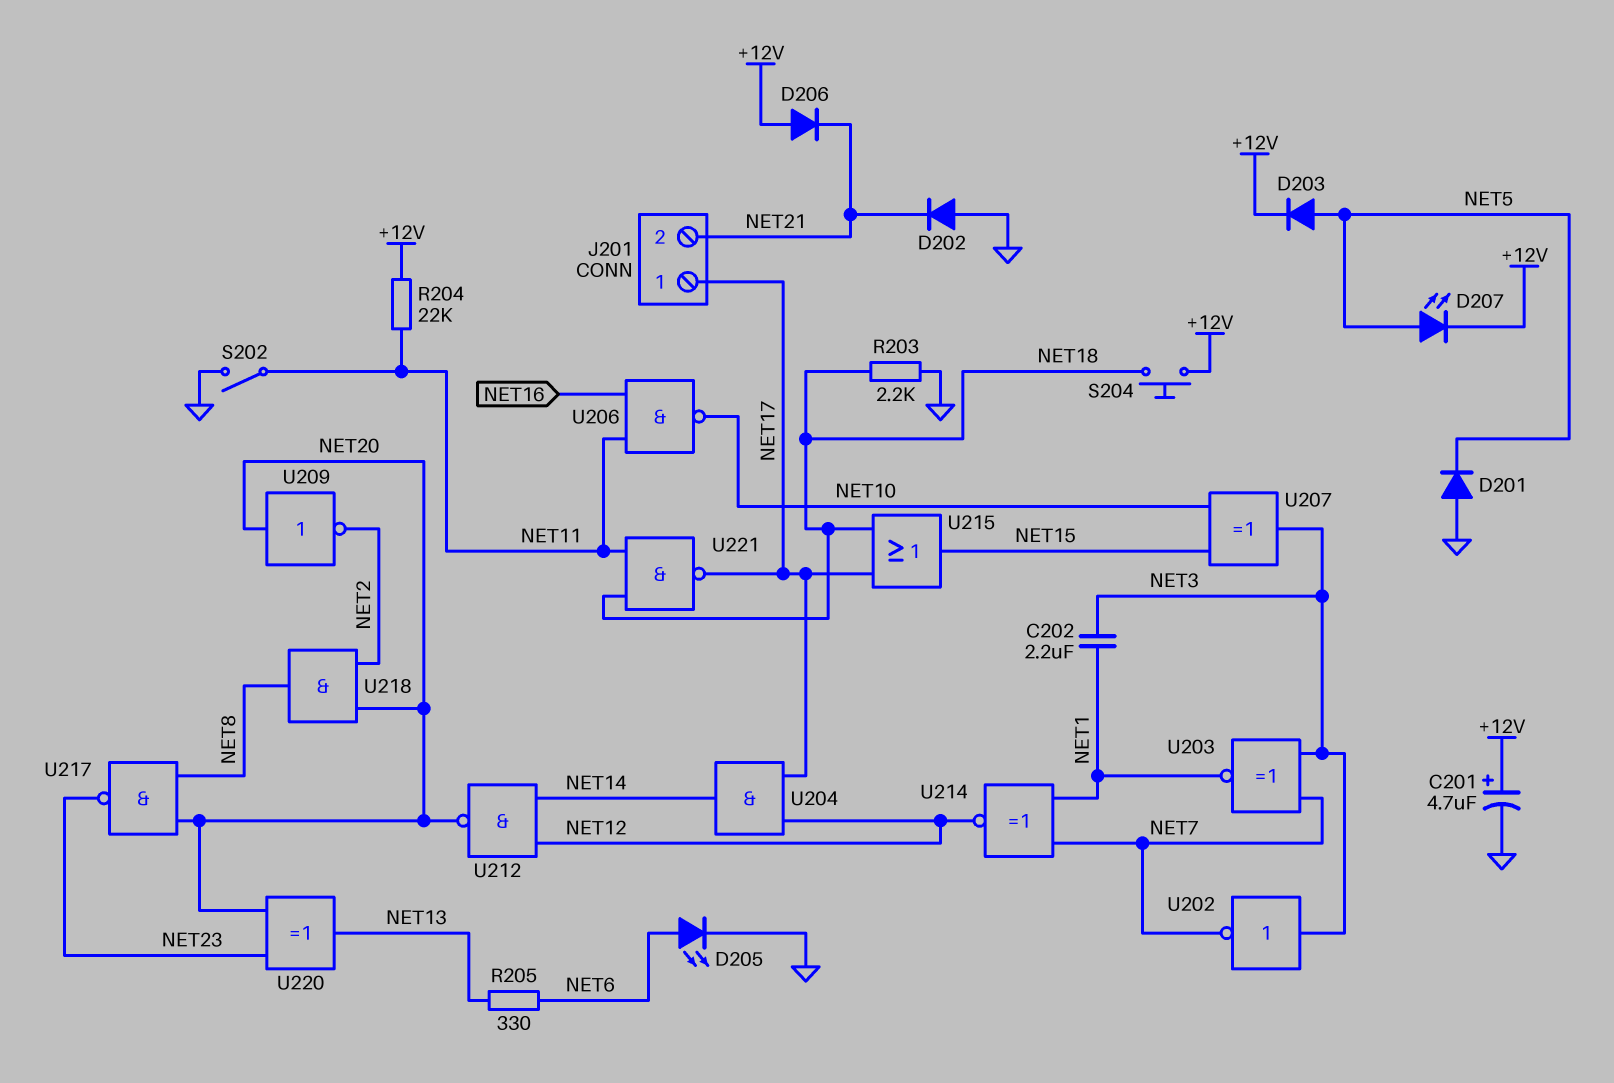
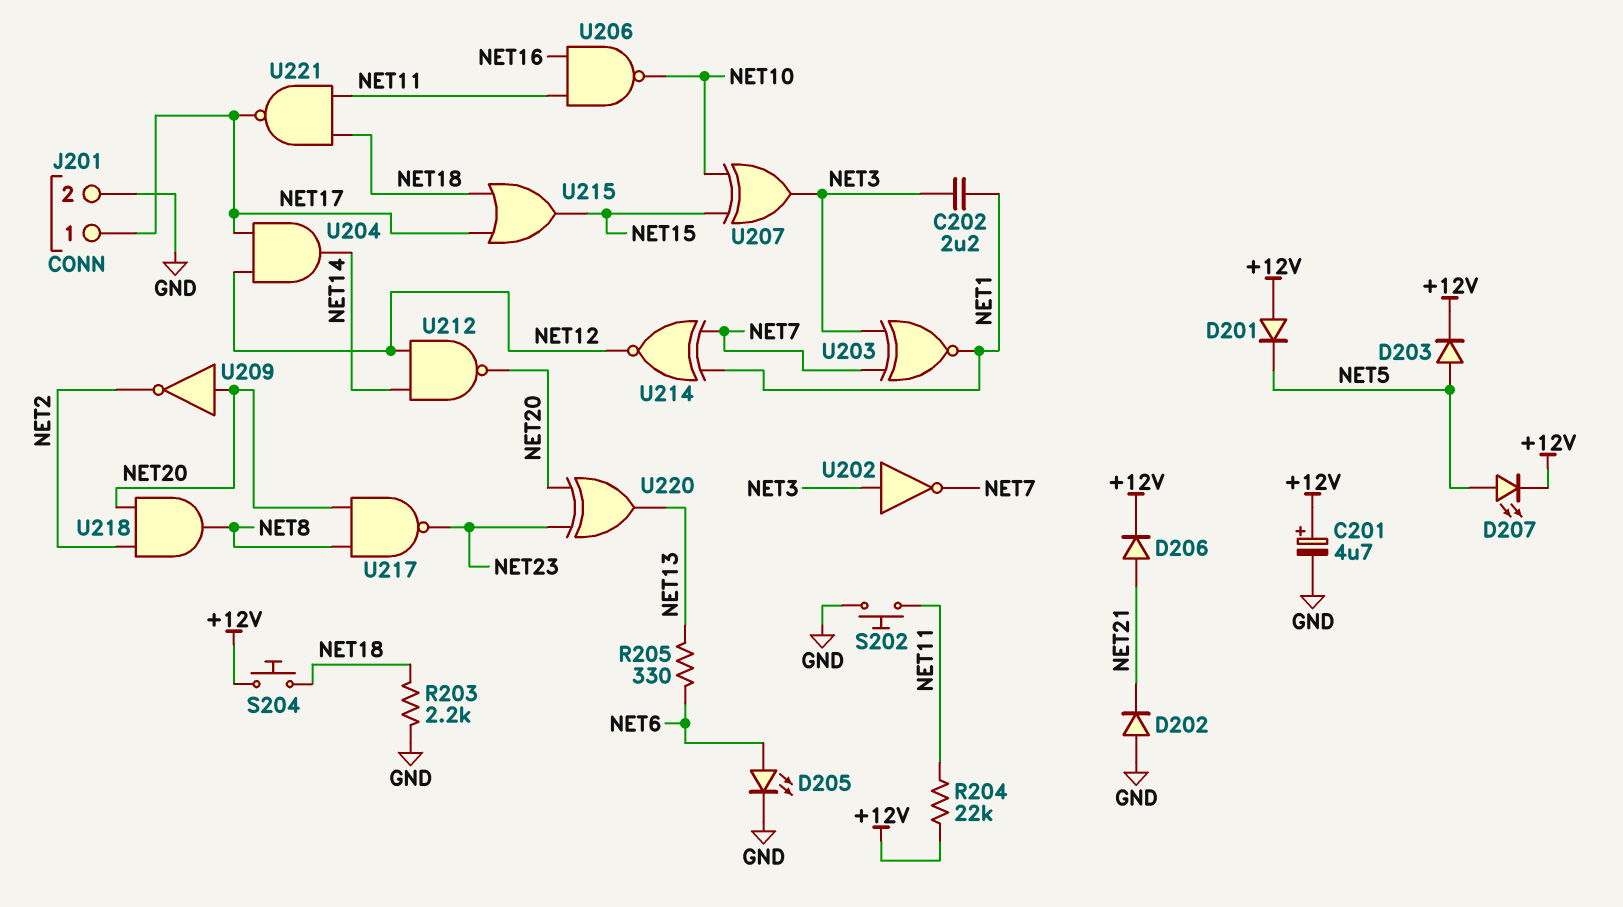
D201: diode (A GND, K NET5) -> diode (A +12V, K NET5)
D206: diode (A +12V, K NET21) -> diode (A NET21, K +12V)
J201 pin 2: NET21 -> GND
S202: switch (GND, NET11) -> button (GND, NET11)

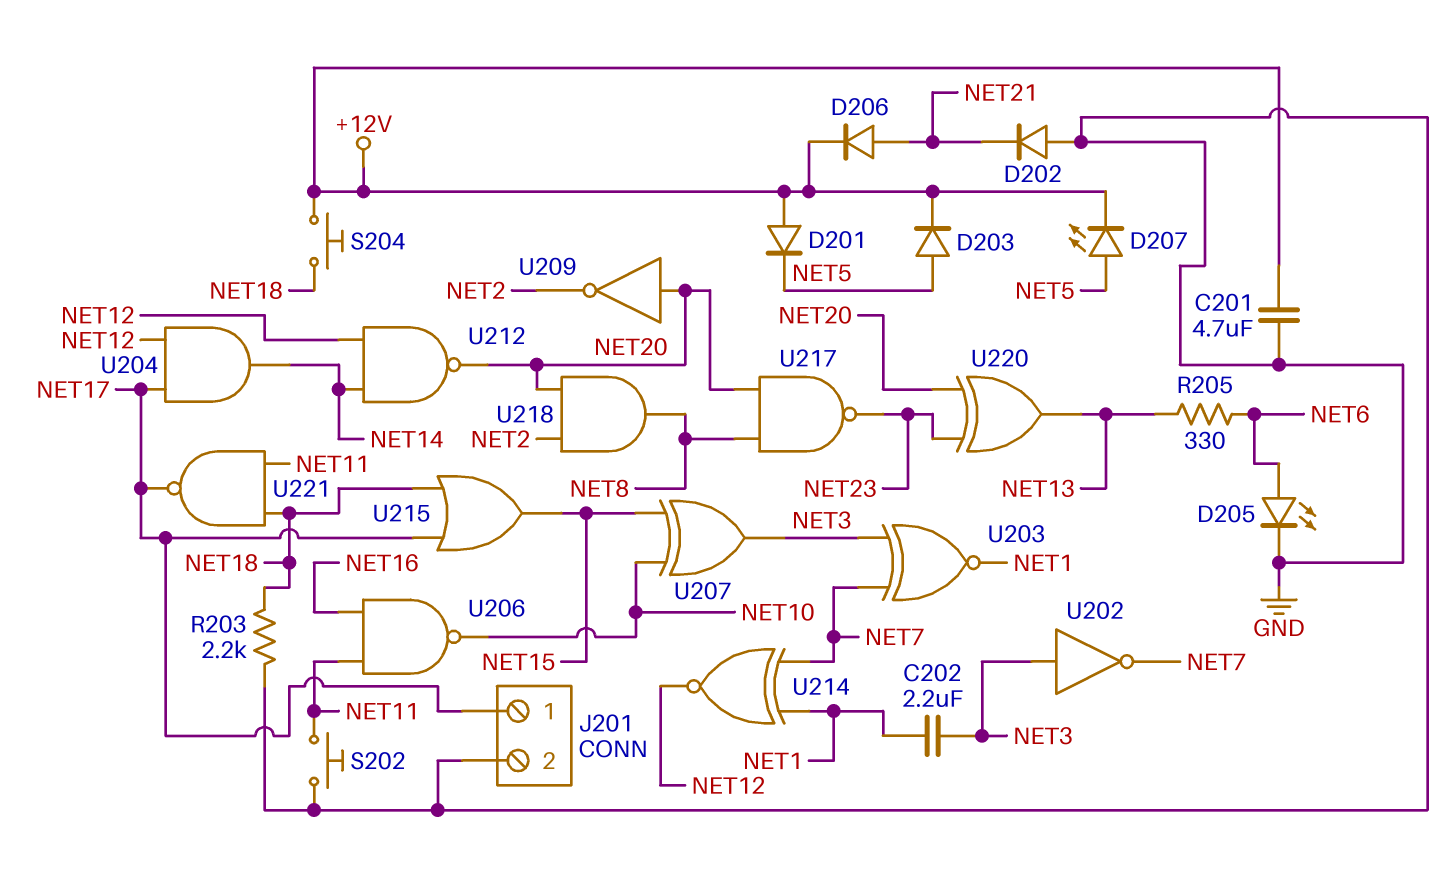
C201: 4.7uF (plus +12V, minus GND) -> 4.7uF (+12V, GND)
R204: 22k (+12V, NET11) -> none

